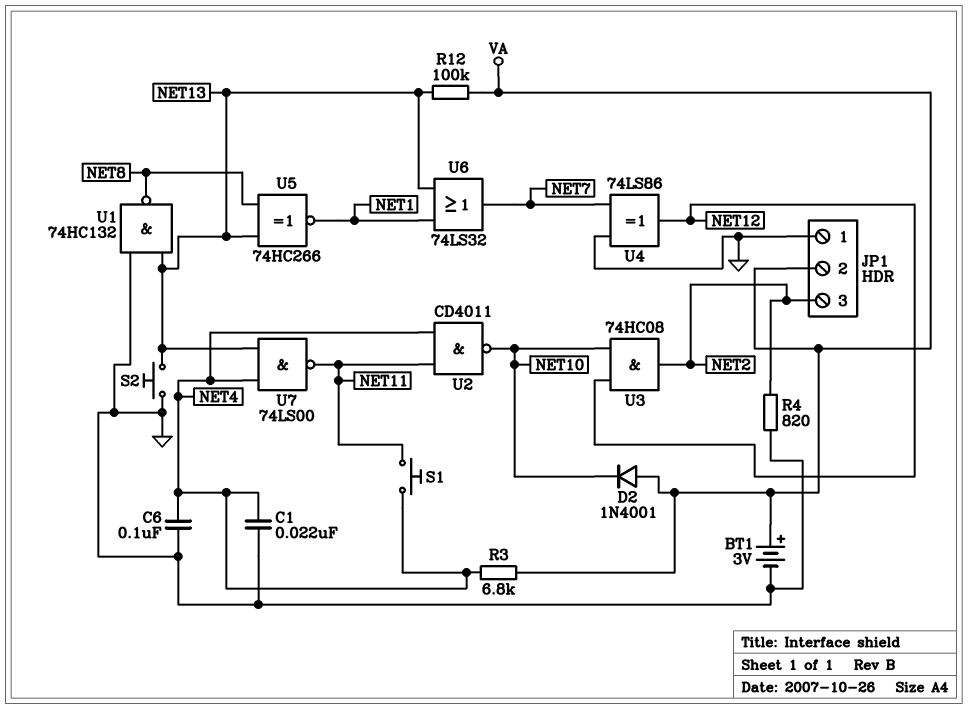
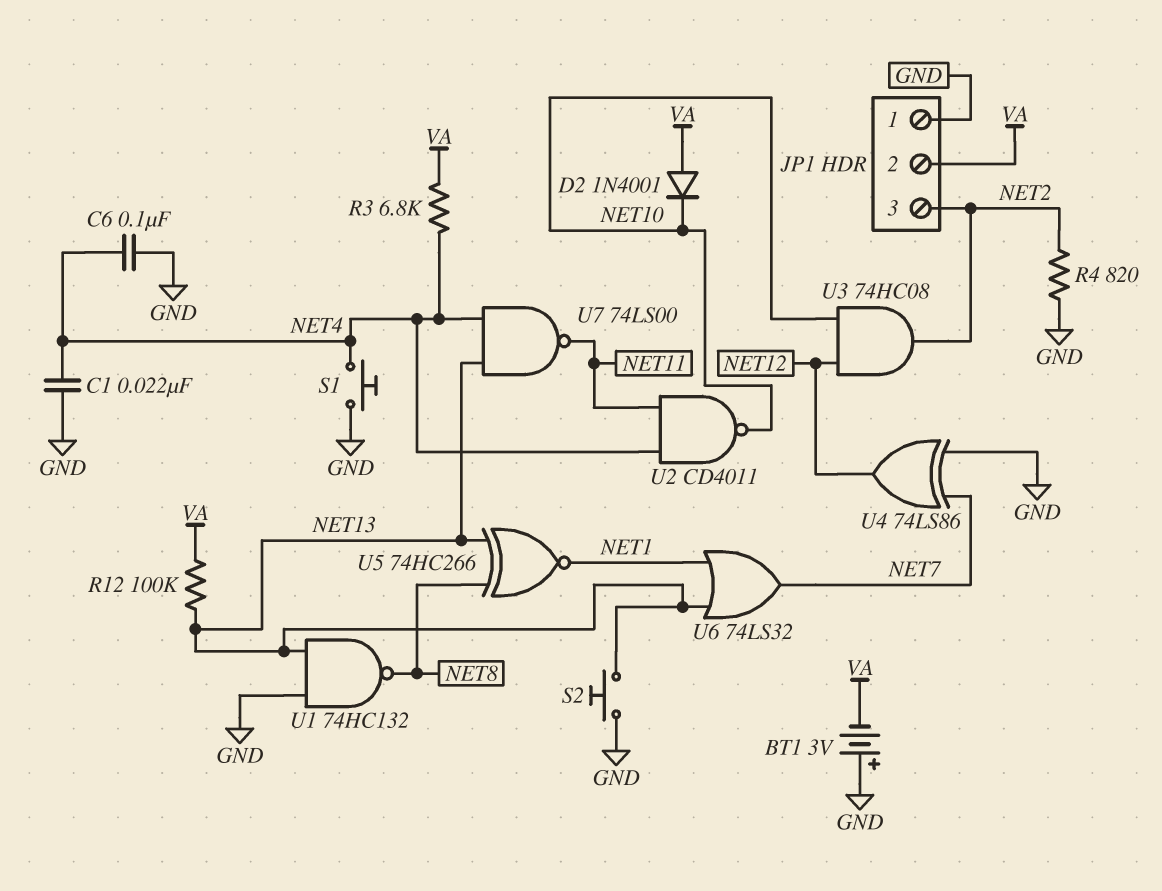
BT1: 3V (plus VA, minus GND) -> 3V (plus GND, minus VA)
S1: button (NET4, NET11) -> button (GND, NET4)

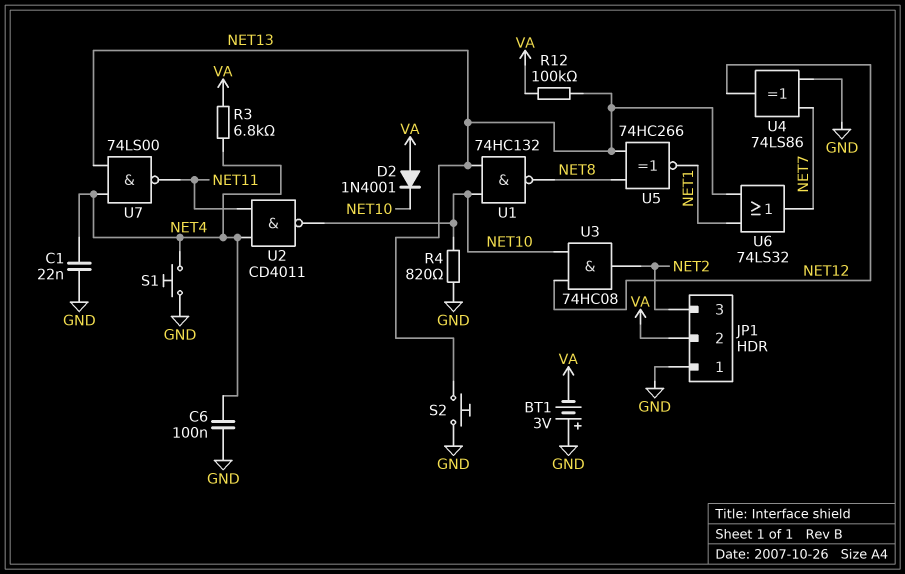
R4: 820 (GND, NET2) -> 820 (GND, NET10)
U1: NAND 74HC132 (in GND, in NET13, out NET8) -> NAND 74HC132 (in NET10, in NET13, out NET8)

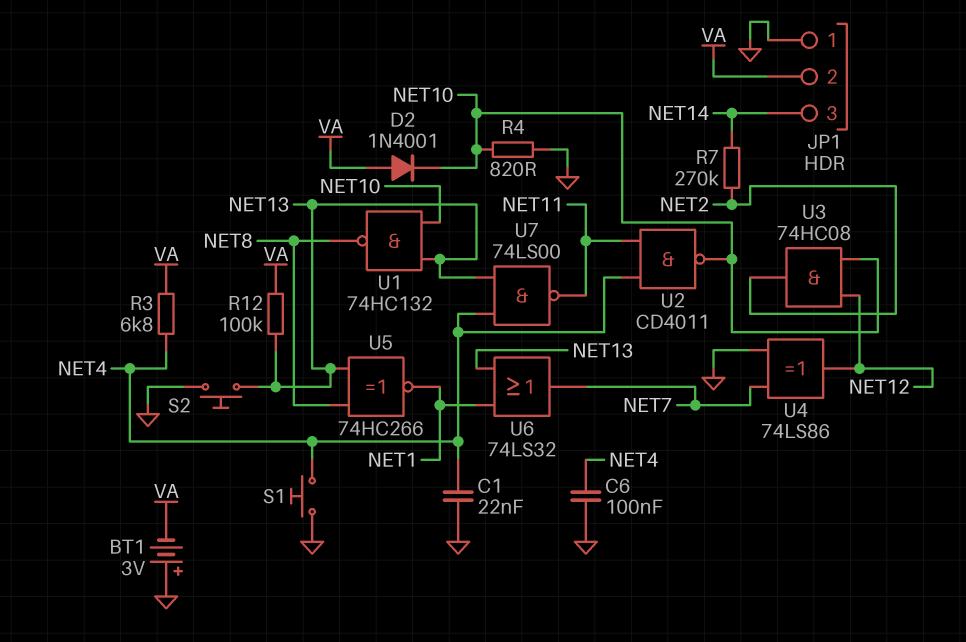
JP1 pin 3: NET2 -> NET14
R7: none -> 270k (NET2, NET14)

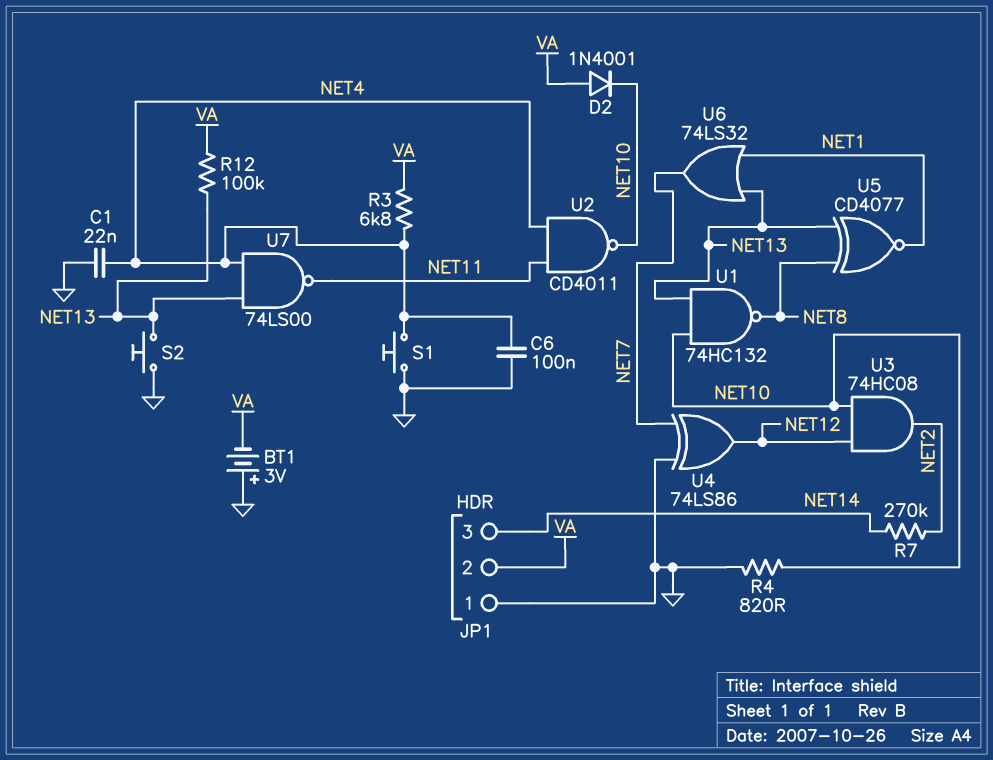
U5: XNOR 74HC266 (in NET8, in NET13, out NET1) -> XNOR CD4077 (in NET8, in NET13, out NET1)

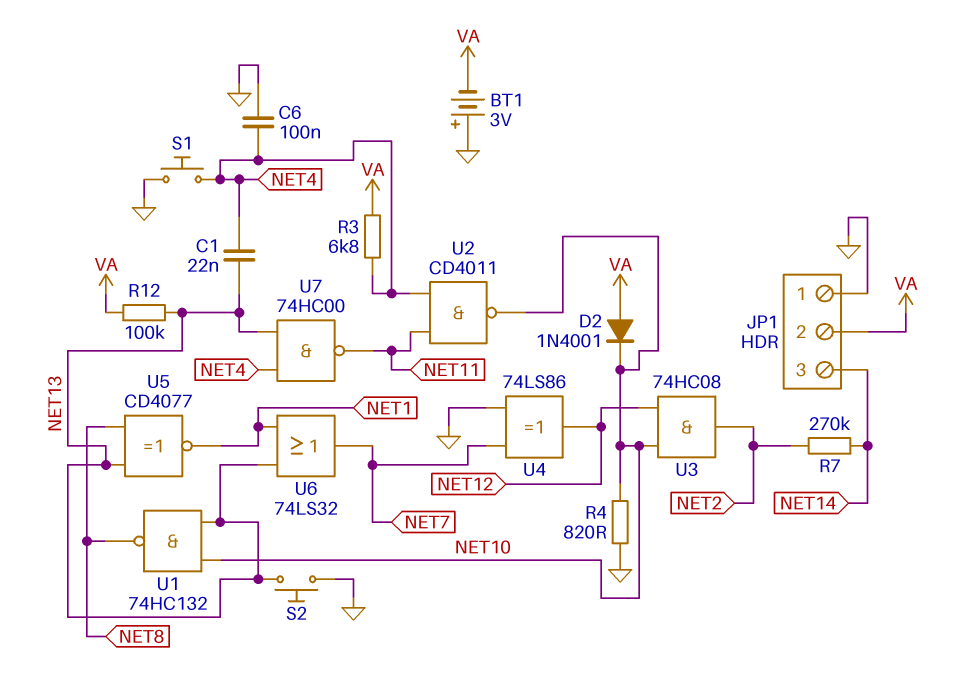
C1: 22nF (GND, NET4) -> 22nF (NET4, NET13)
U7: NAND 74LS00 (in NET4, in NET13, out NET11) -> NAND 74HC00 (in NET4, in NET13, out NET11)

